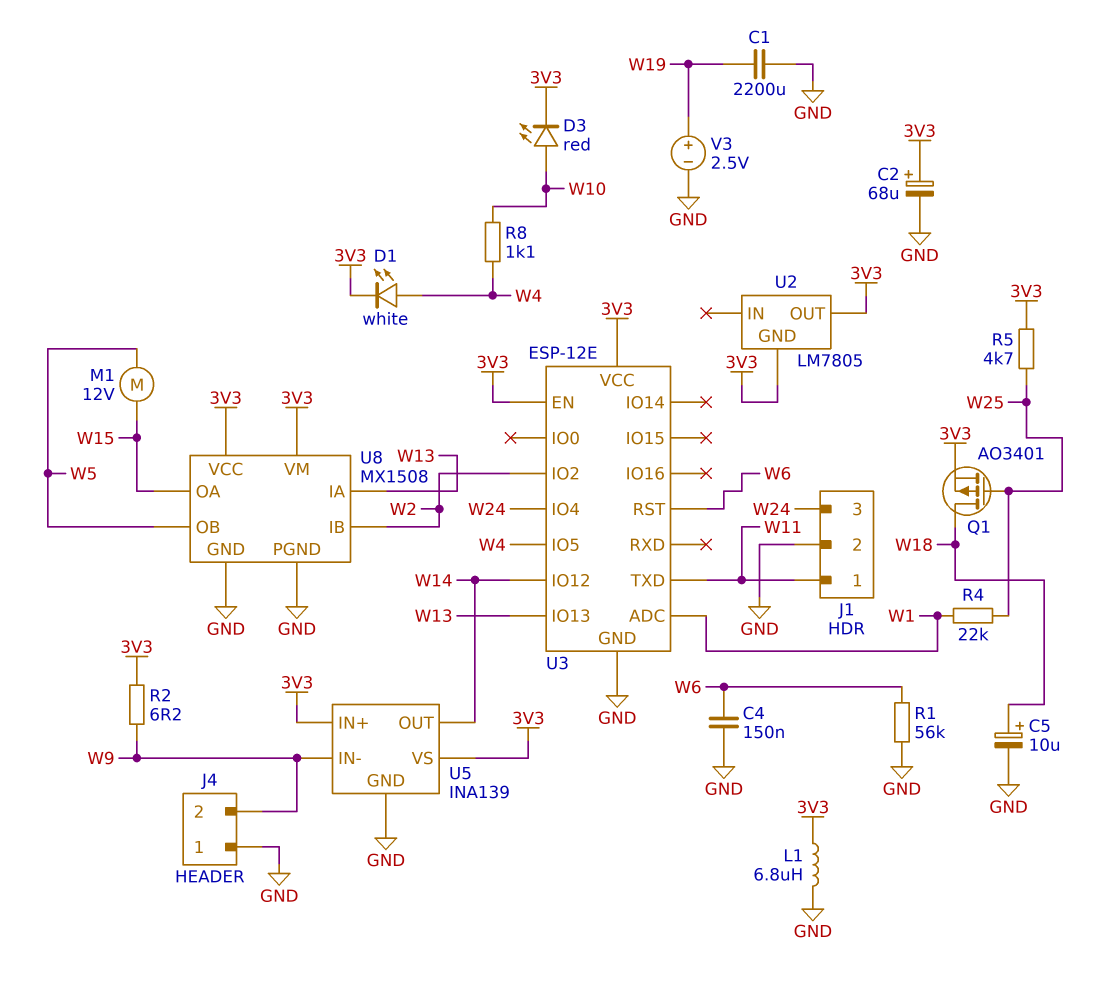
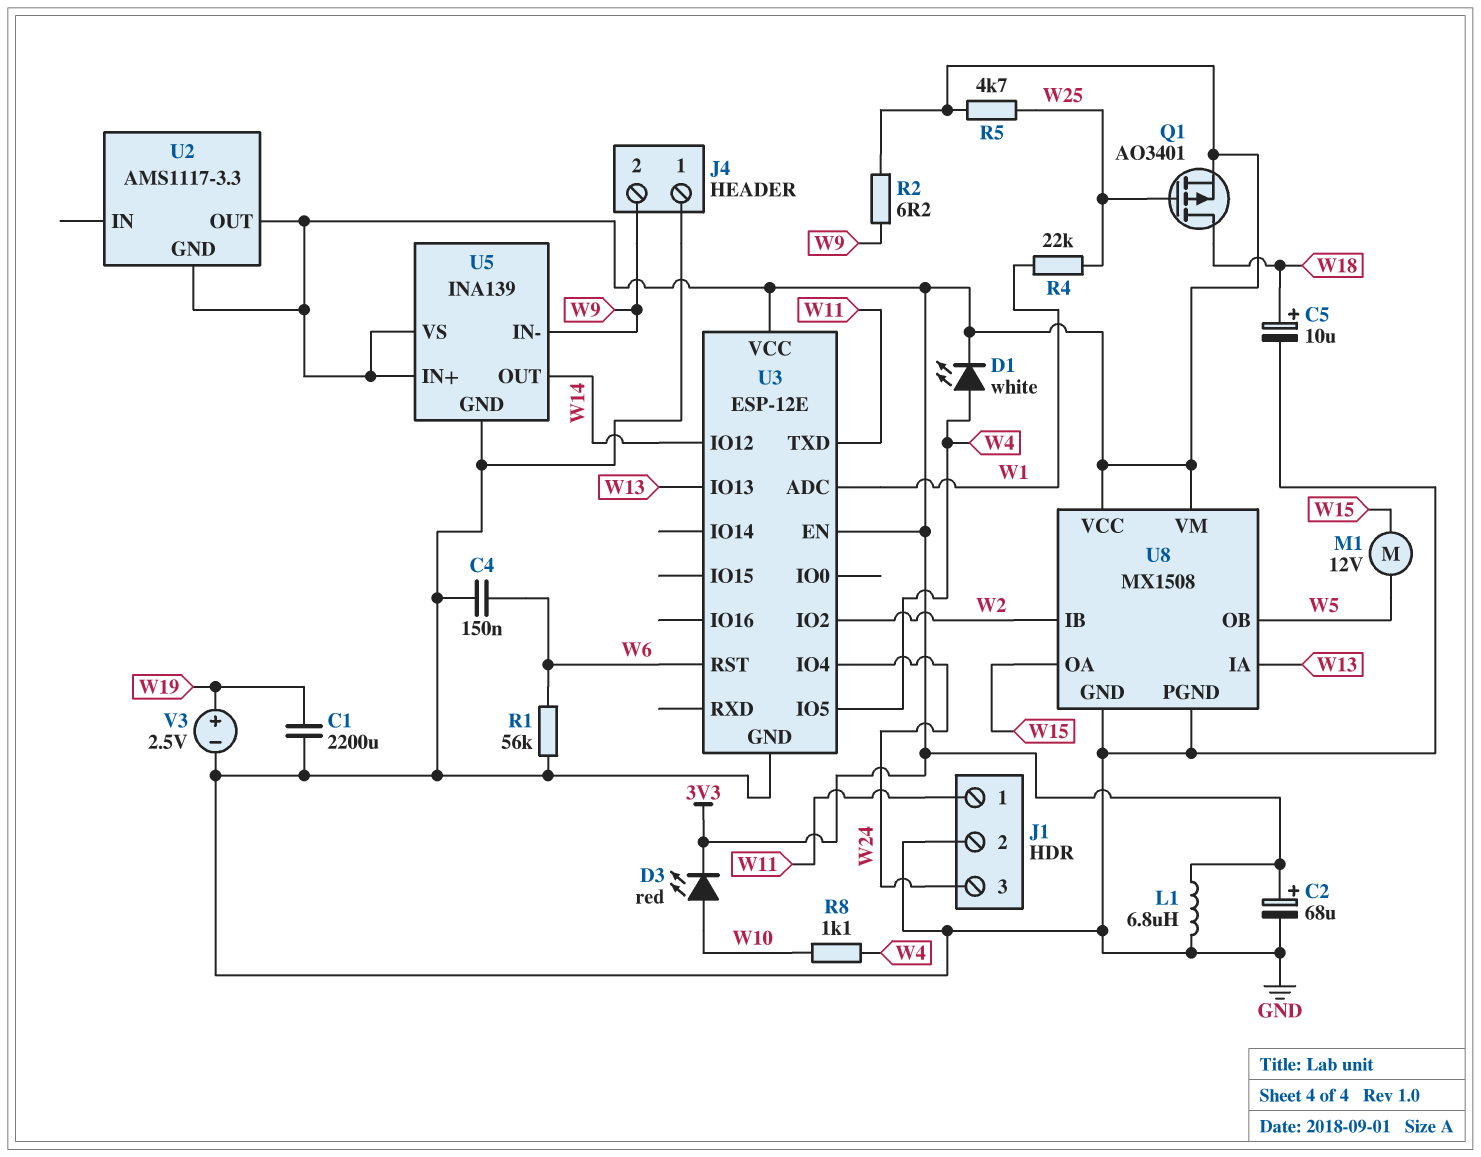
U2: LM7805 -> AMS1117-3.3

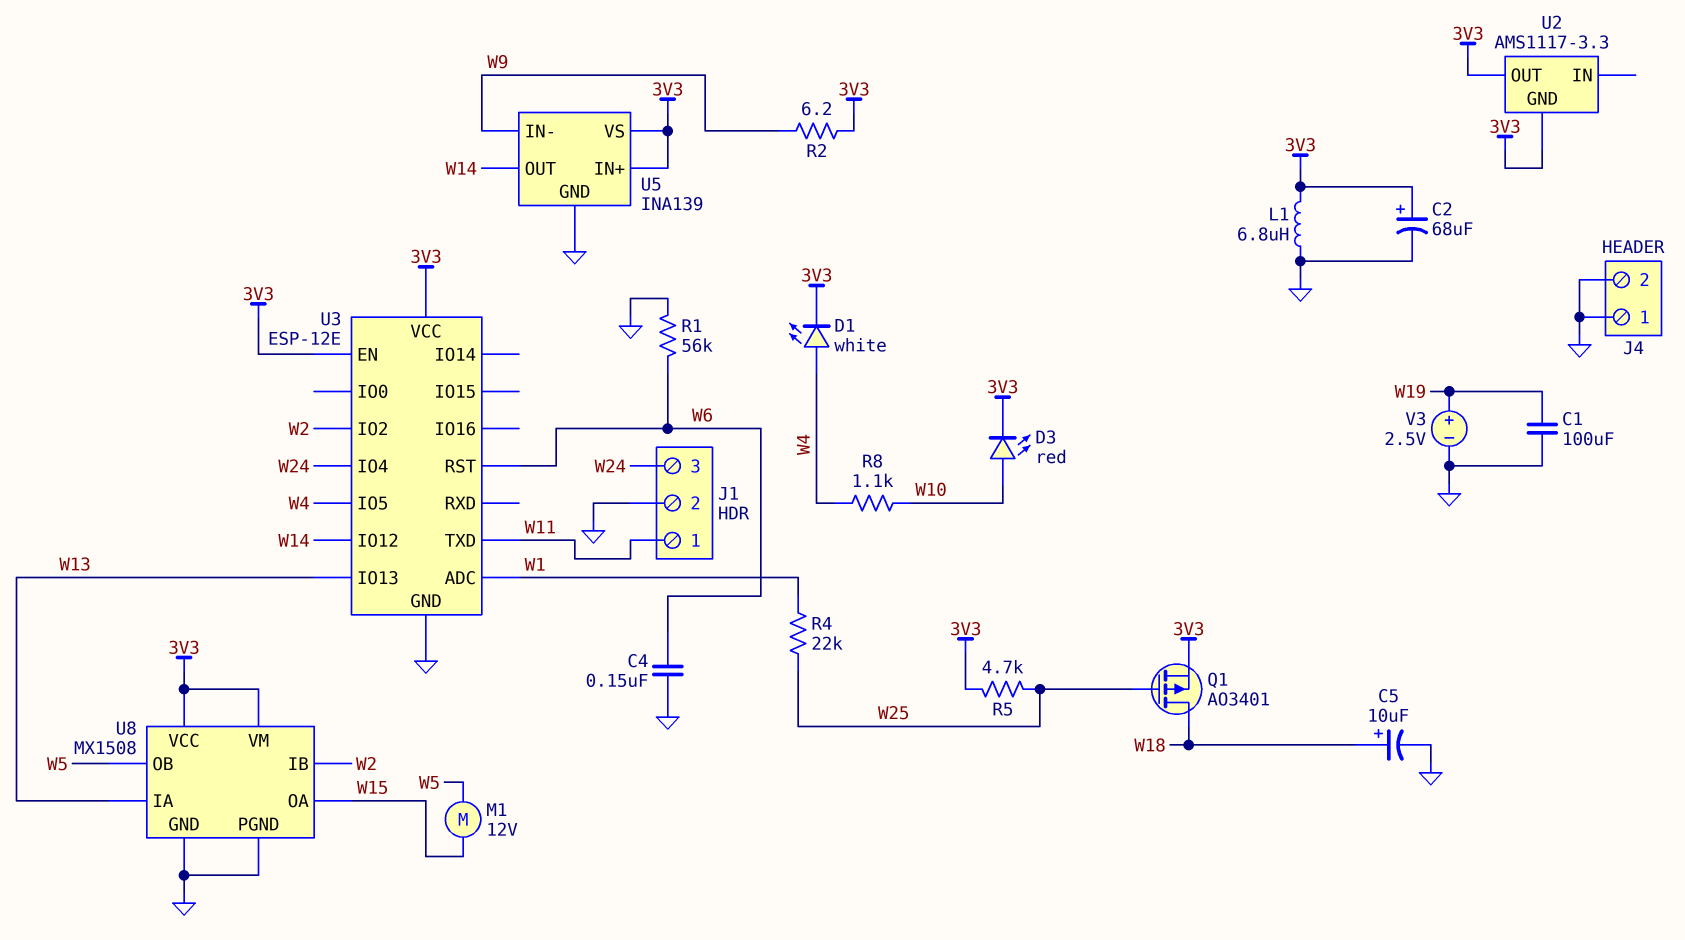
C1: 2200uF (GND, W19) -> 100uF (GND, W19)
J4 pin 2: W9 -> GND

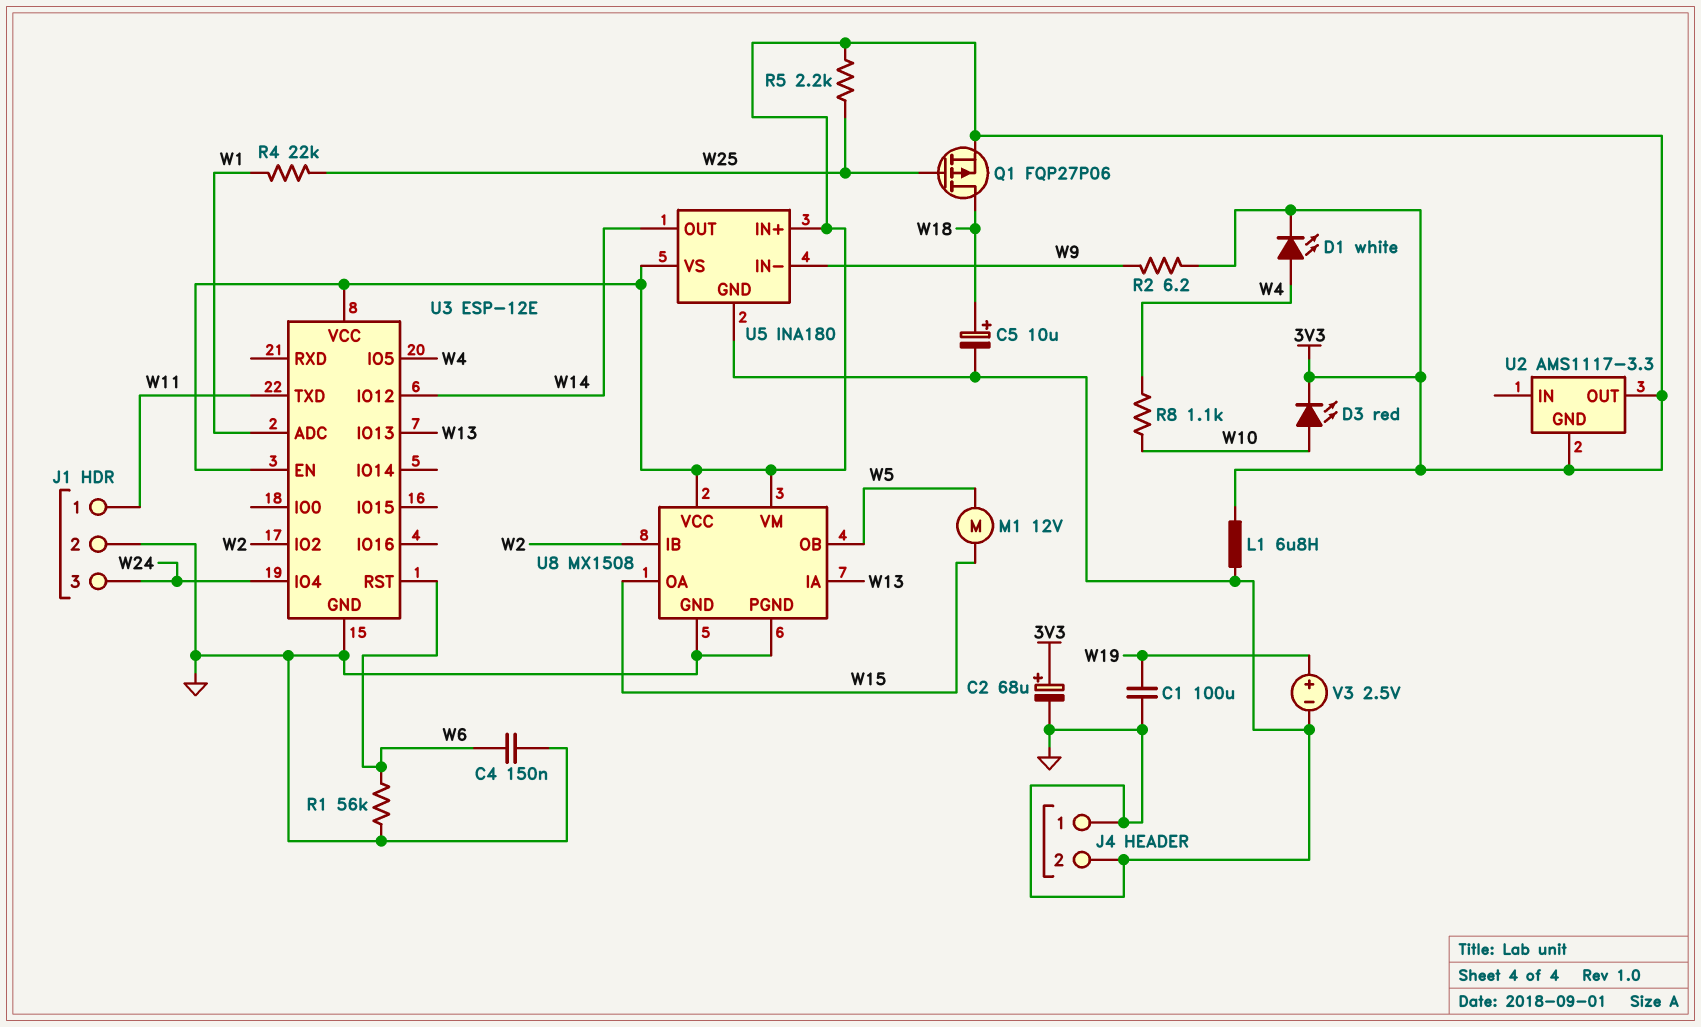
Q1: PMOS AO3401 (G W25, D W18, S 3V3) -> PMOS FQP27P06 (G W25, D W18, S 3V3)
R5: 4.7k (3V3, W25) -> 2.2k (3V3, W25)
U5: INA139 -> INA180

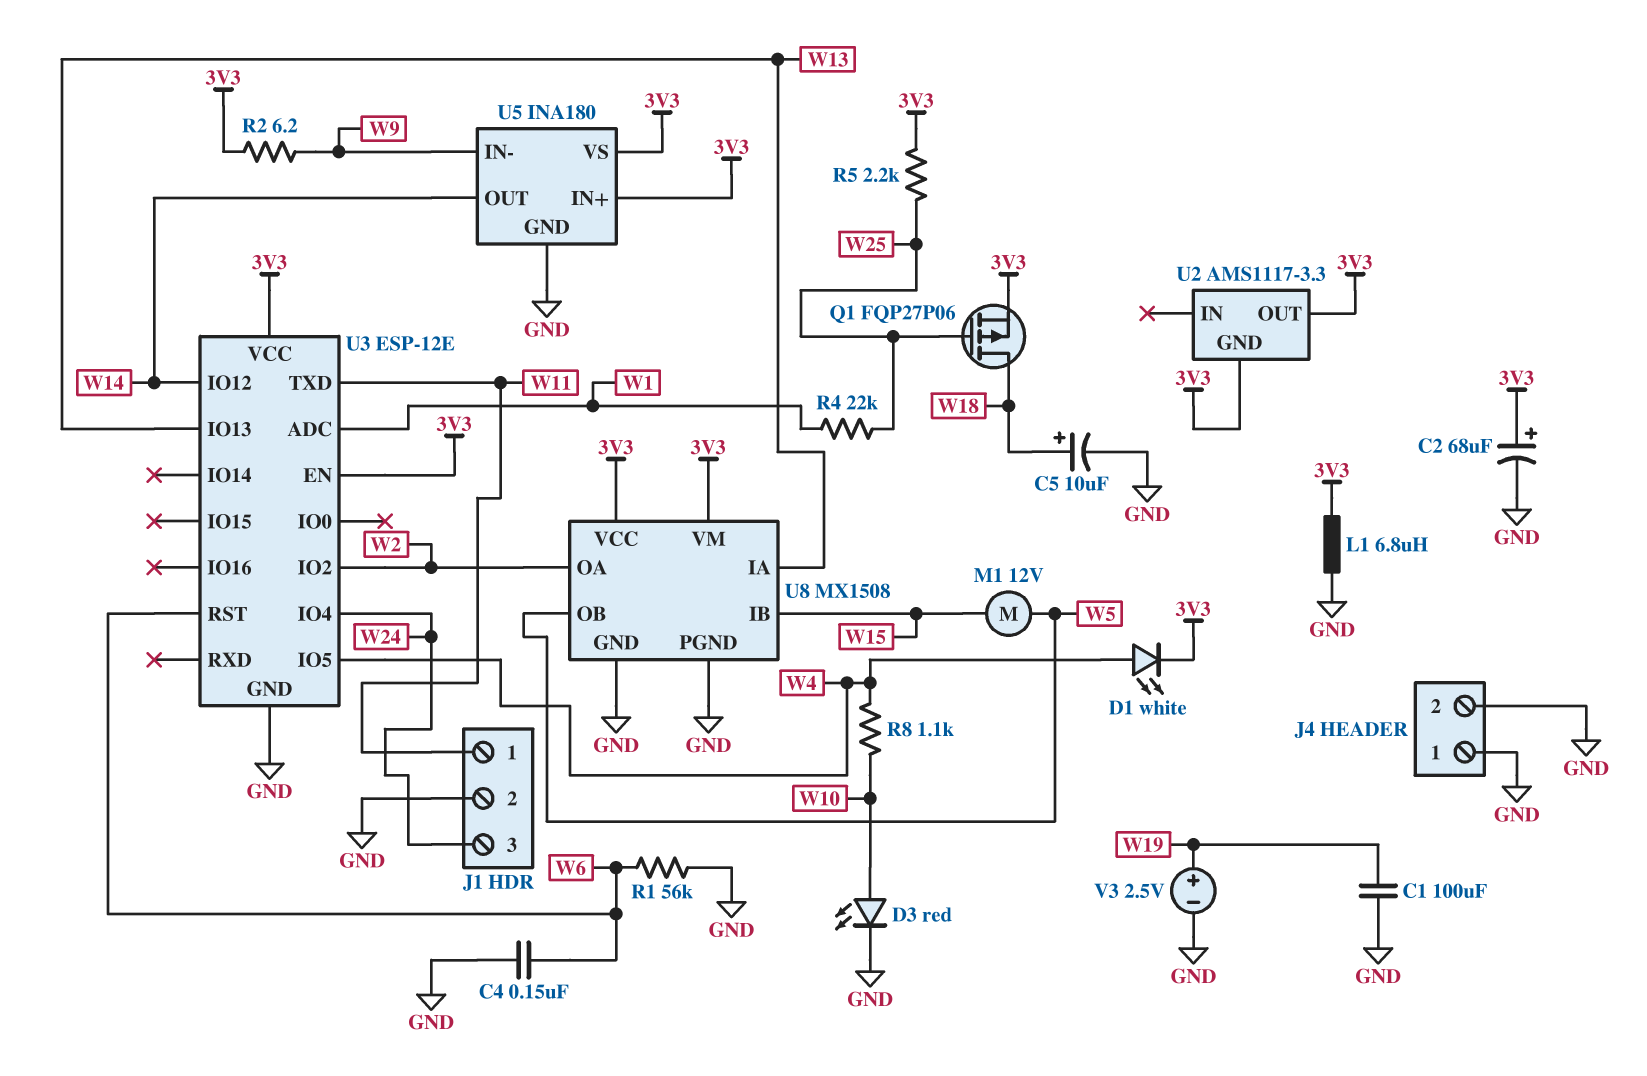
D3: LED red (A W10, K 3V3) -> LED red (A W10, K GND)
U8 pin IB: W2 -> W15
U8 pin OA: W15 -> W2

